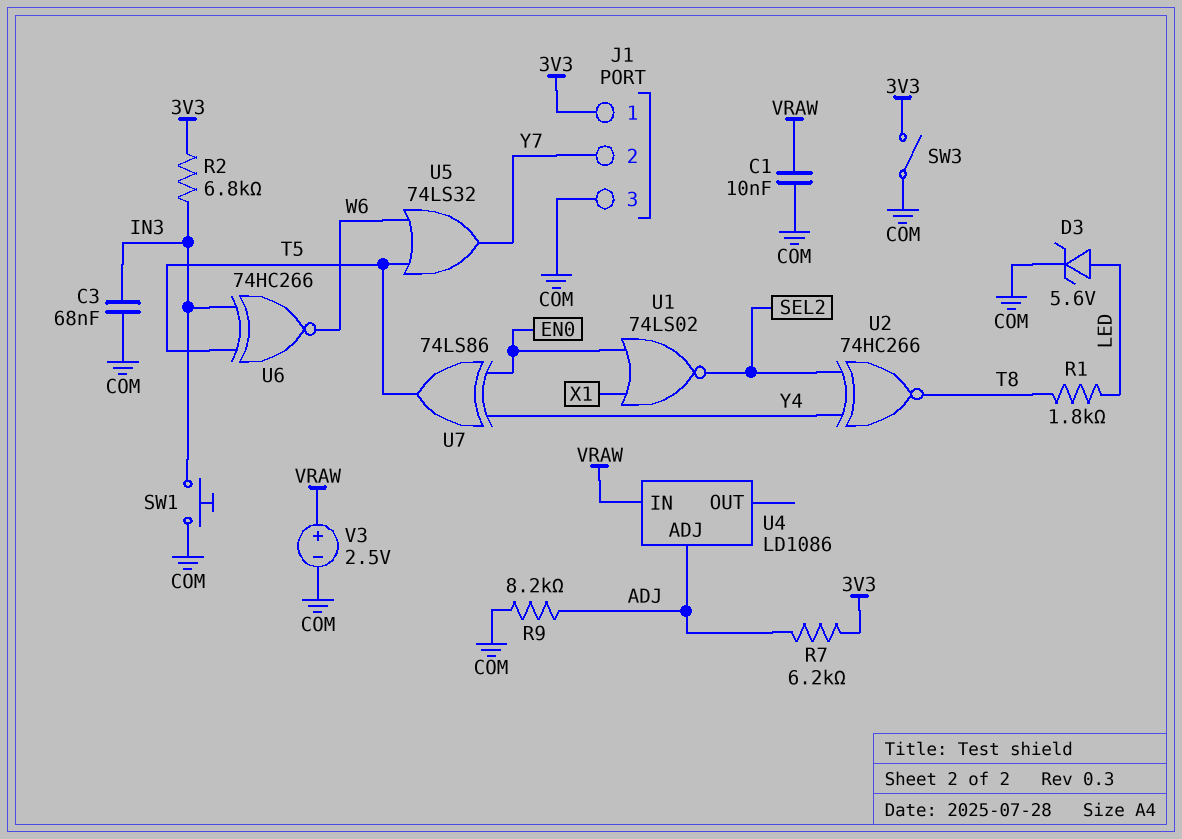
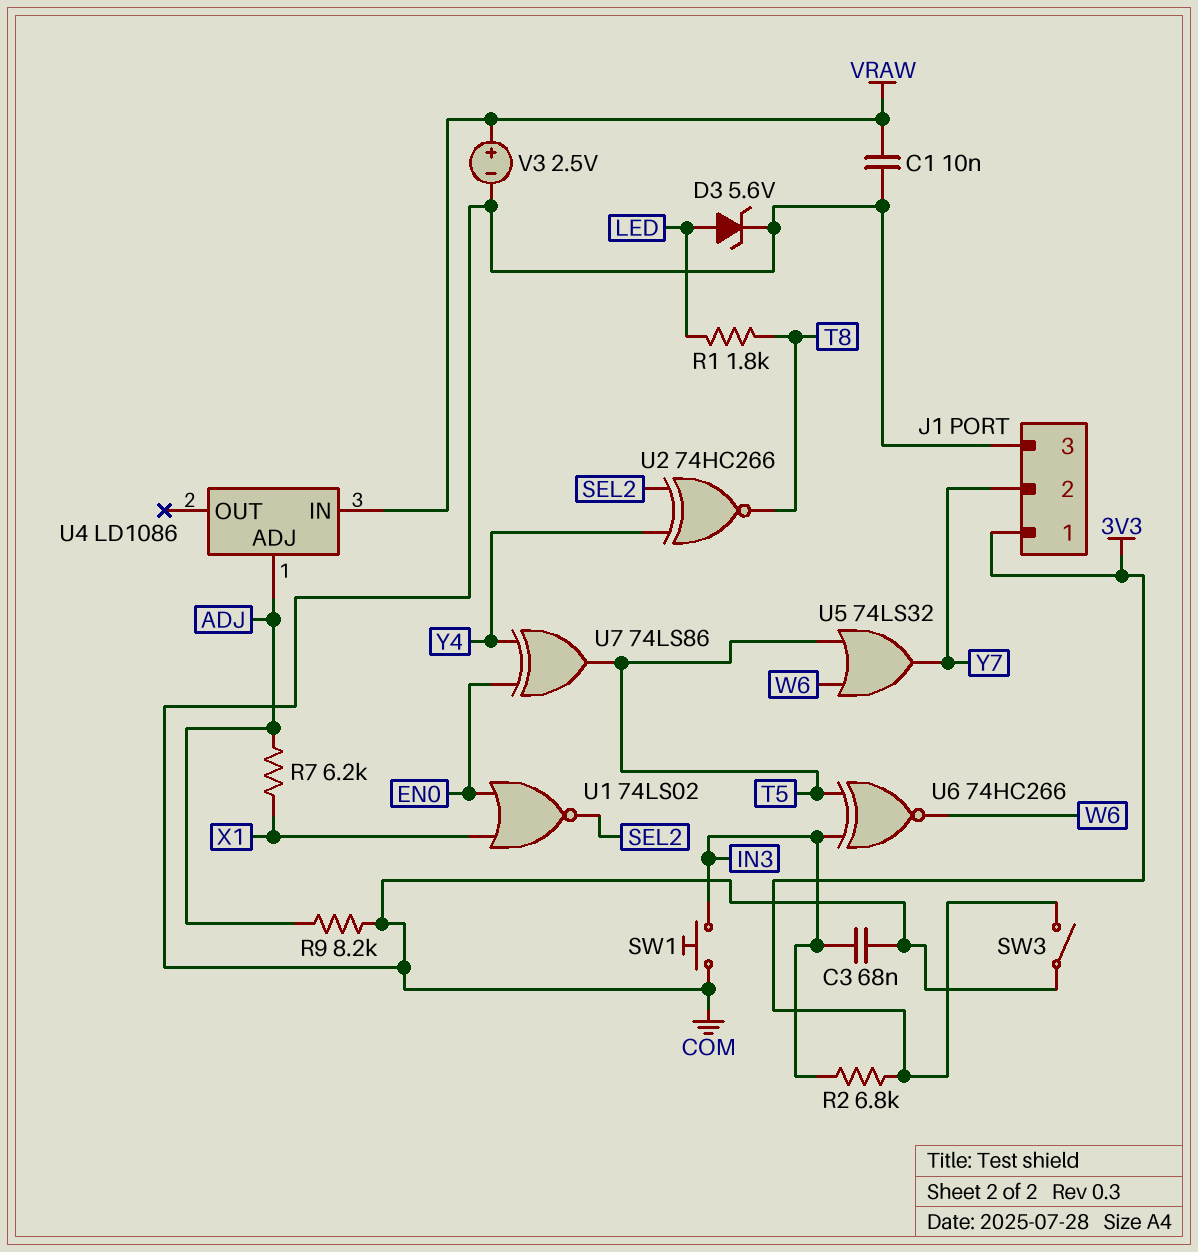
R7: 6.2k (3V3, ADJ) -> 6.2k (ADJ, X1)

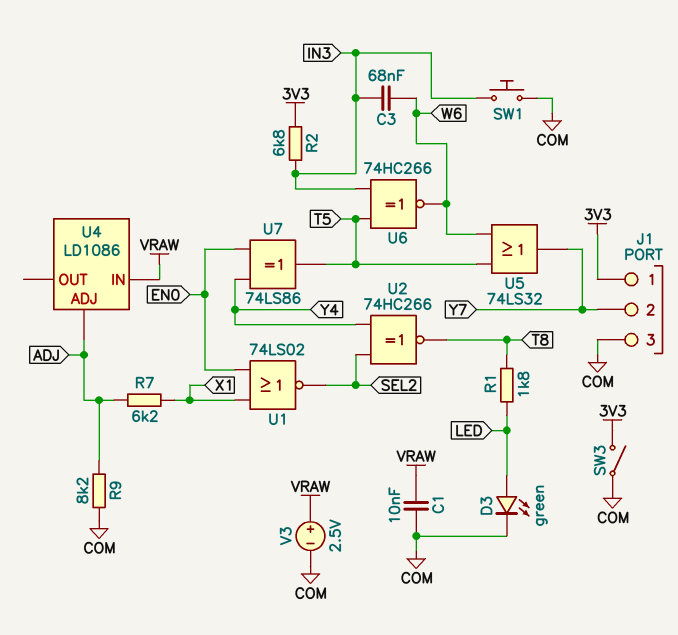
C3: 68nF (COM, IN3) -> 68nF (IN3, W6)
D3: zener 5.6V (A LED, K COM) -> LED green (A LED, K COM)

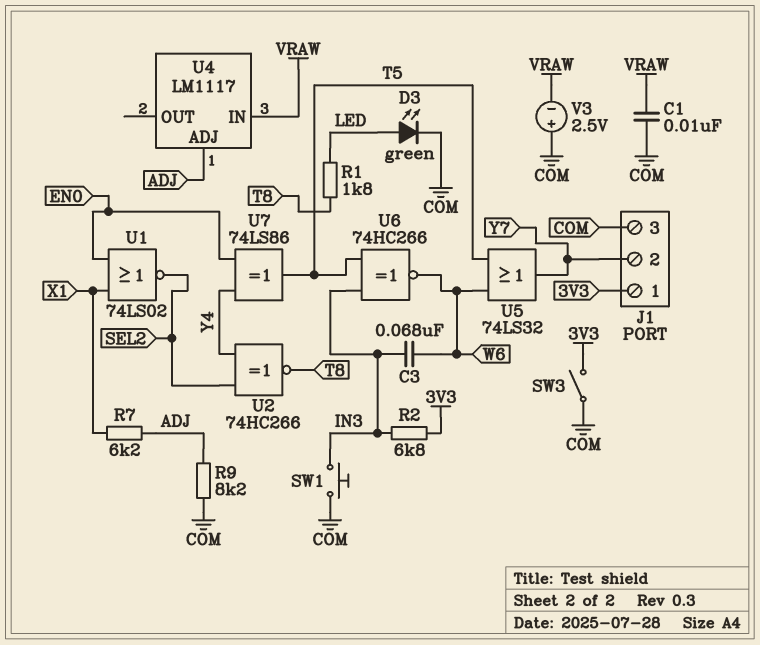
U4: LD1086 -> LM1117
V3: 2.5V (plus VRAW, minus COM) -> 2.5V (plus COM, minus VRAW)

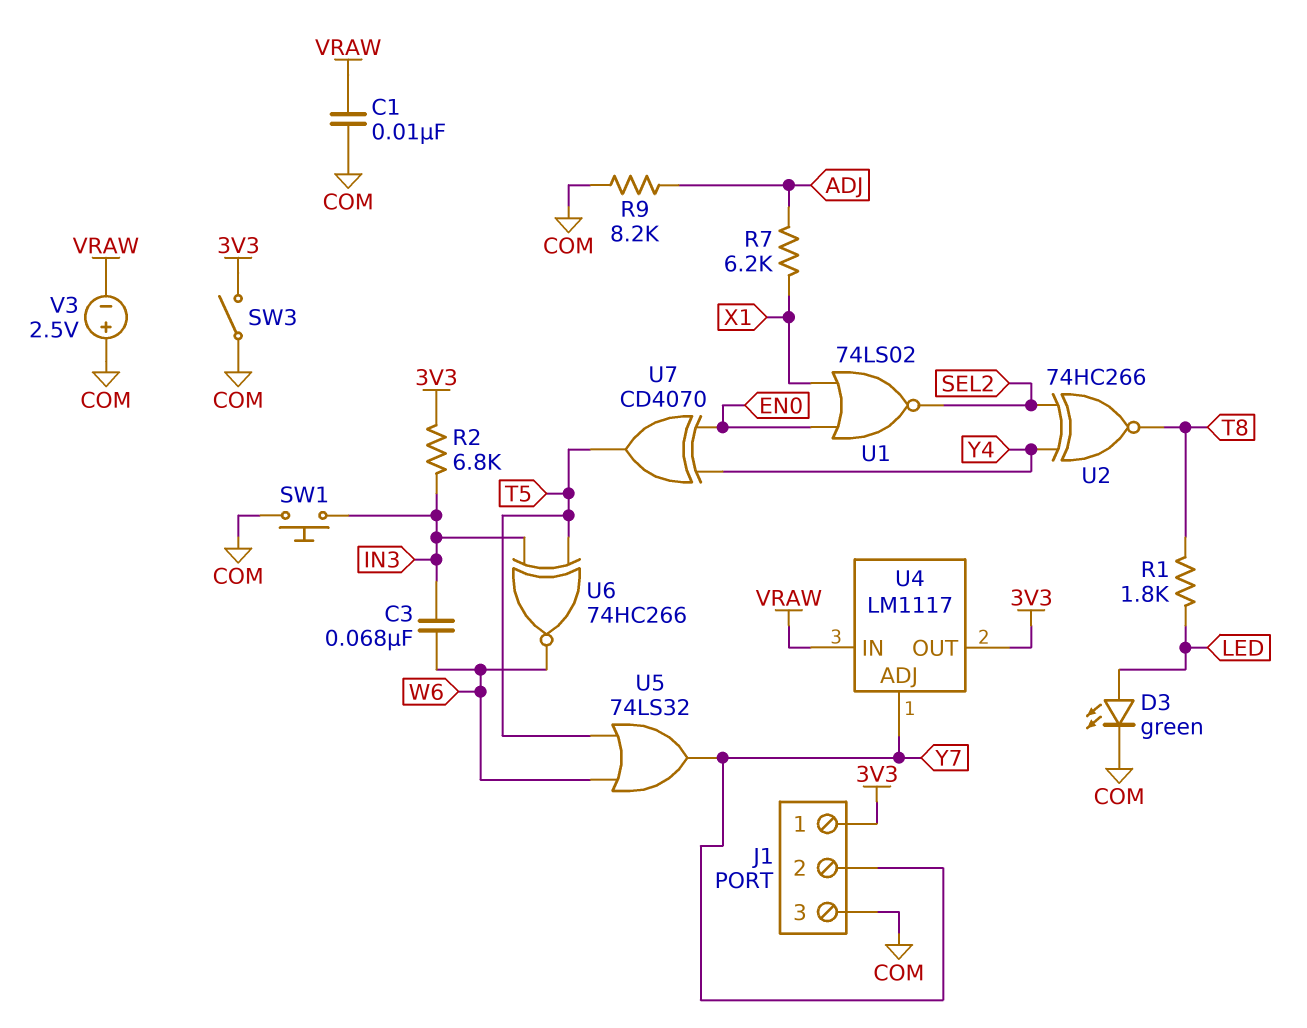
U4 pin ADJ: ADJ -> Y7
U4 pin OUT: none -> 3V3
U7: XOR 74LS86 (in EN0, in Y4, out T5) -> XOR CD4070 (in EN0, in Y4, out T5)

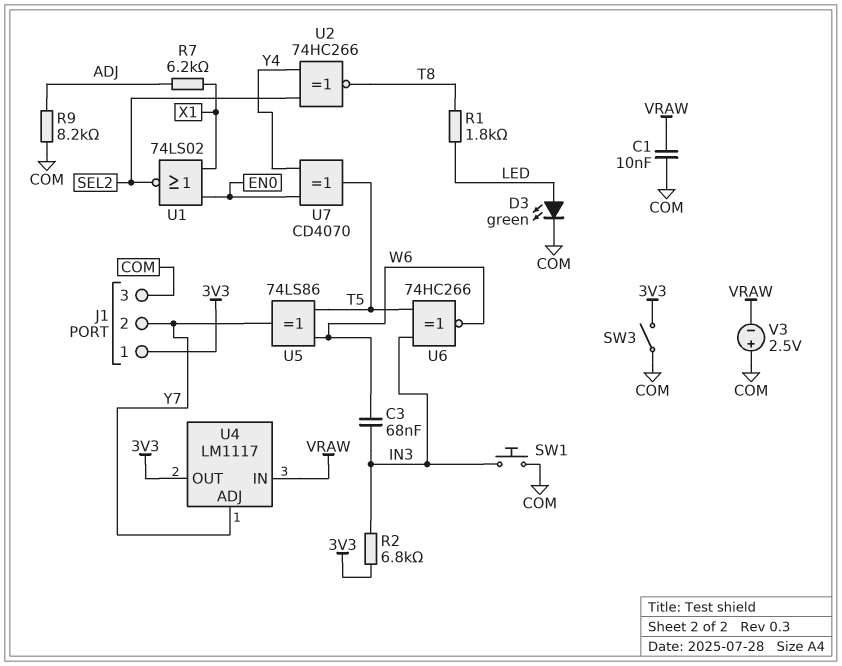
U5: OR 74LS32 (in T5, in W6, out Y7) -> XOR 74LS86 (in T5, in W6, out Y7)

